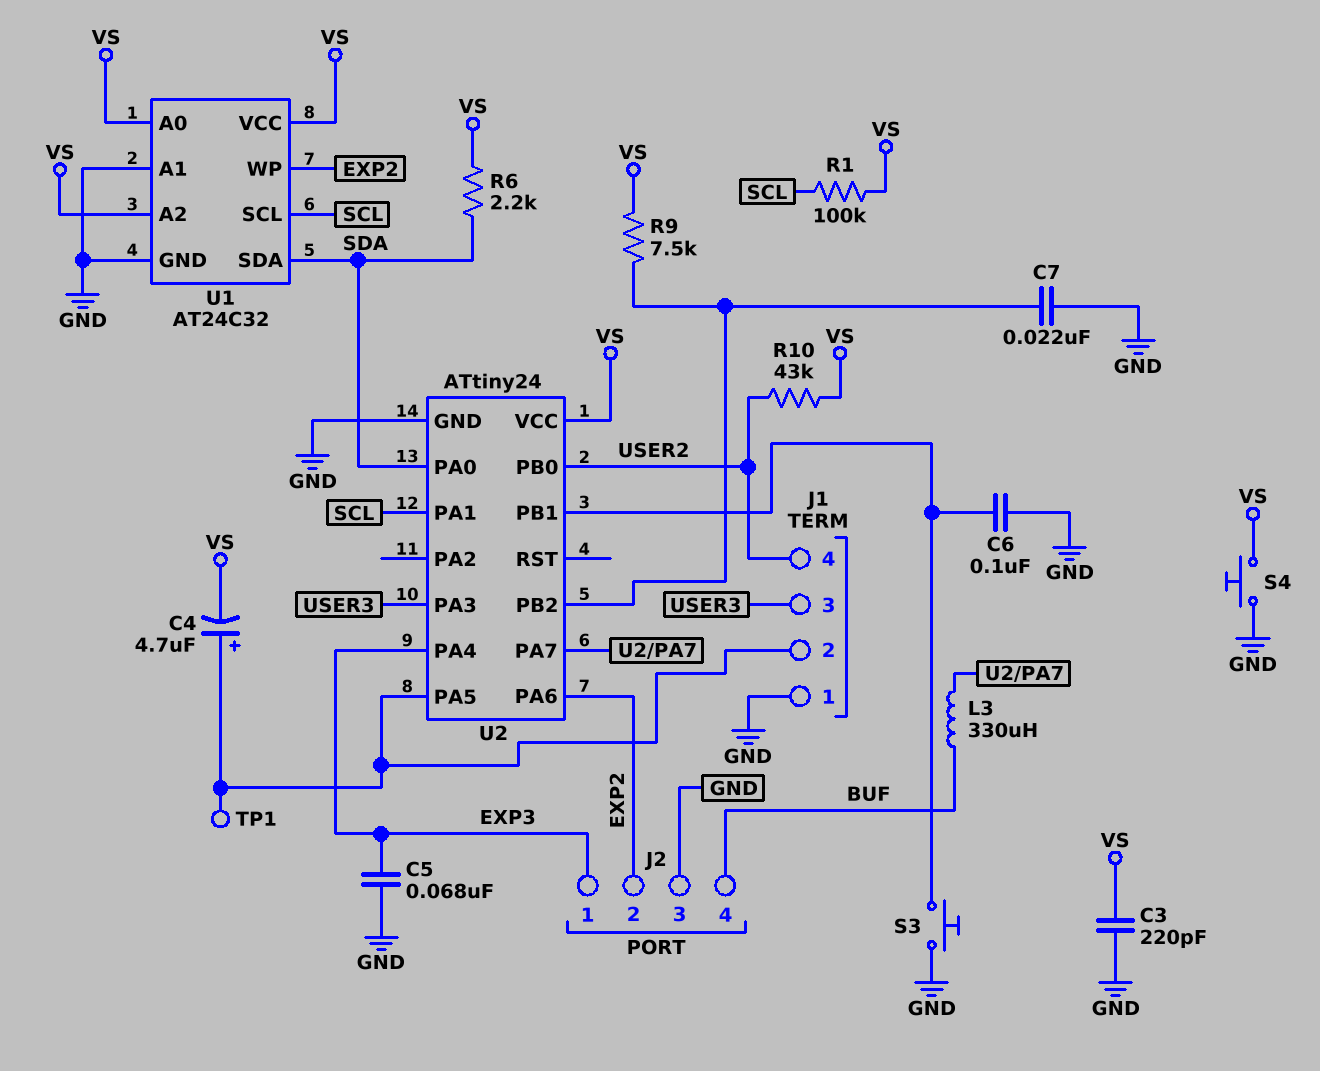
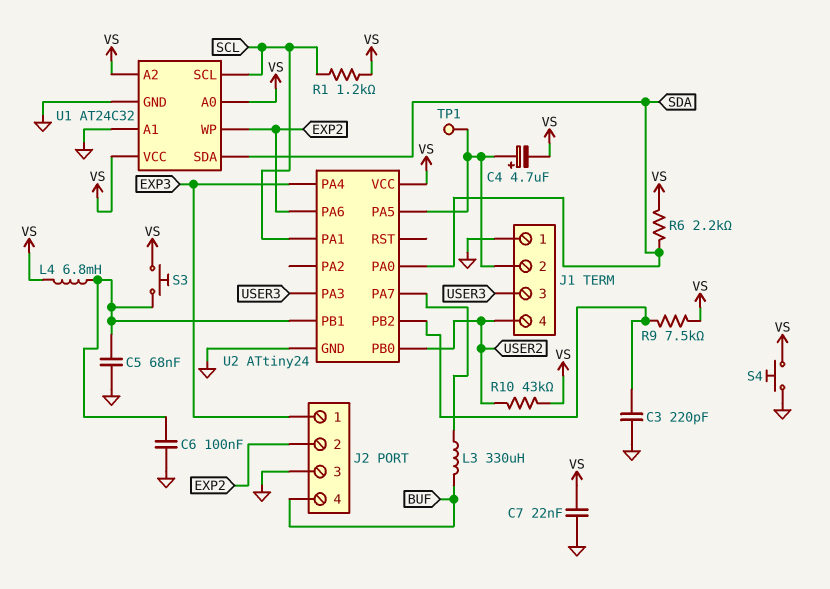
C3: 220pF (GND, VS) -> 220pF (GND, U2/PB2)
C5: 68nF (EXP3, GND) -> 68nF (GND, U2/PB1)
C7: 22nF (GND, U2/PB2) -> 22nF (GND, VS)
L4: none -> 6.8mH (U2/PB1, VS)
R1: 100k (SCL, VS) -> 1.2k (SCL, VS)
S3: button (GND, U2/PB1) -> button (U2/PB1, VS)

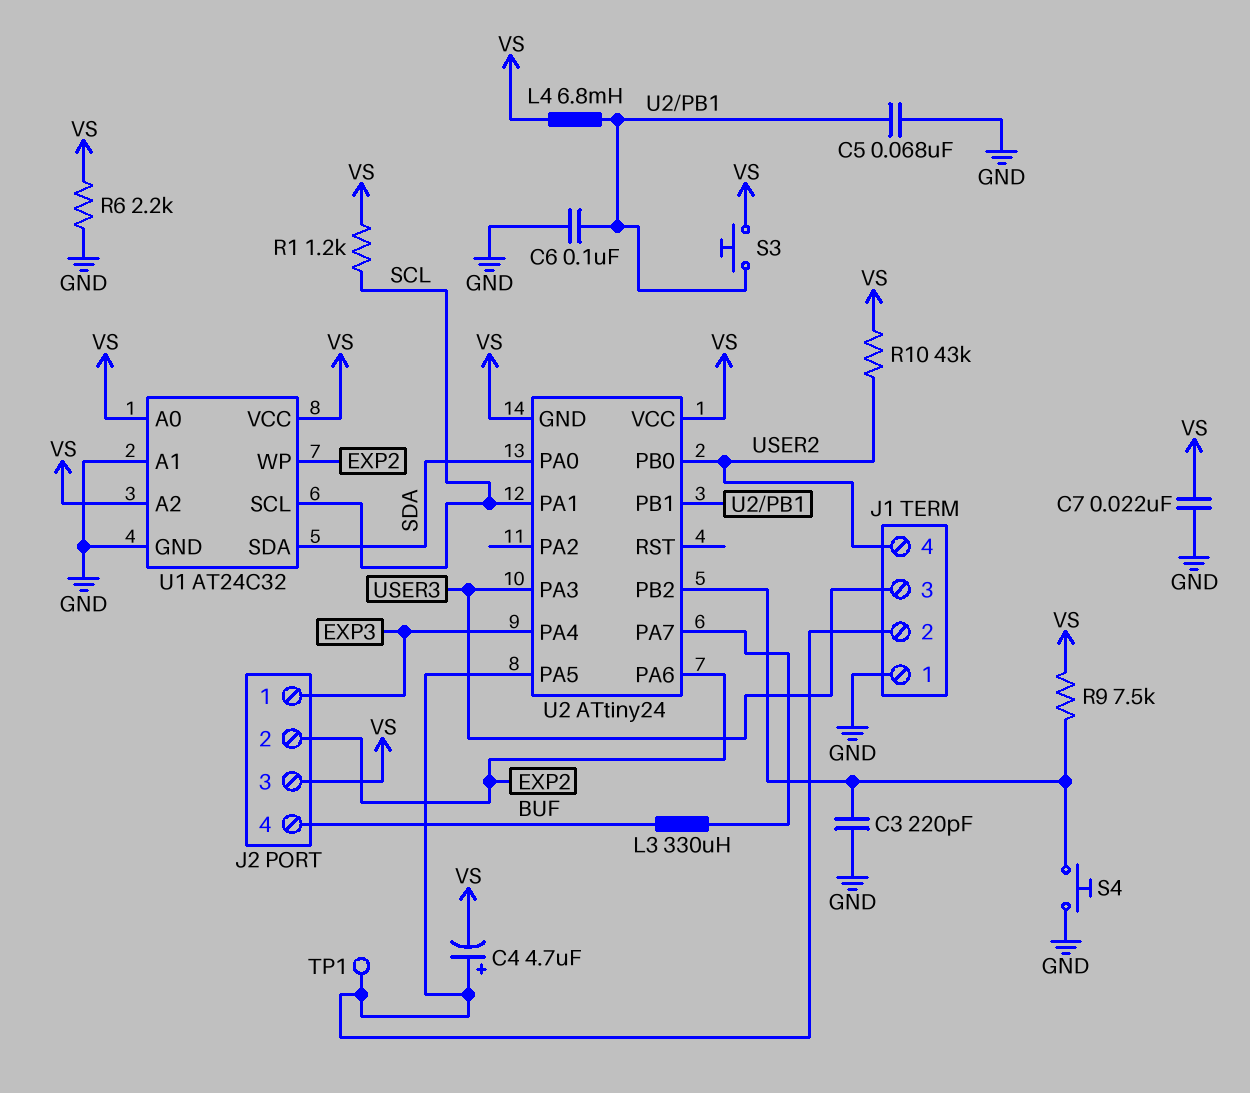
J2 pin 3: GND -> VS
R6: 2.2k (SDA, VS) -> 2.2k (GND, VS)
S4: button (GND, VS) -> button (GND, U2/PB2)
U2 pin GND: GND -> VS

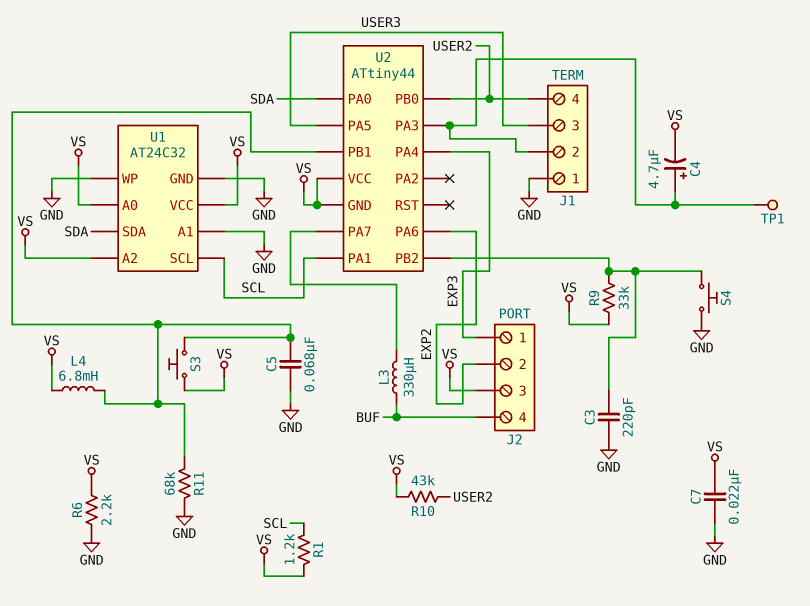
C6: 100nF (GND, U2/PB1) -> none
R9: 7.5k (U2/PB2, VS) -> 33k (U2/PB2, VS)
R11: none -> 68k (GND, U2/PB1)
U1 pin WP: EXP2 -> GND
U2: ATtiny24 -> ATtiny44
U2 pin PA3: USER3 -> J1/2
U2 pin PA5: J1/2 -> USER3

